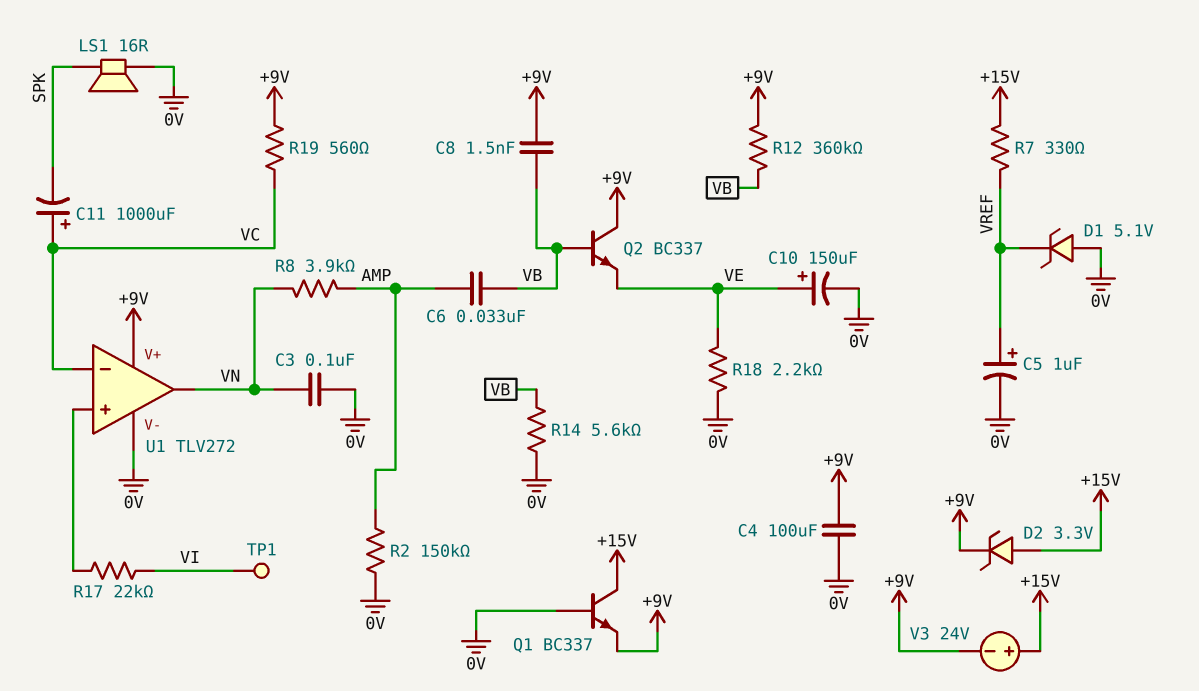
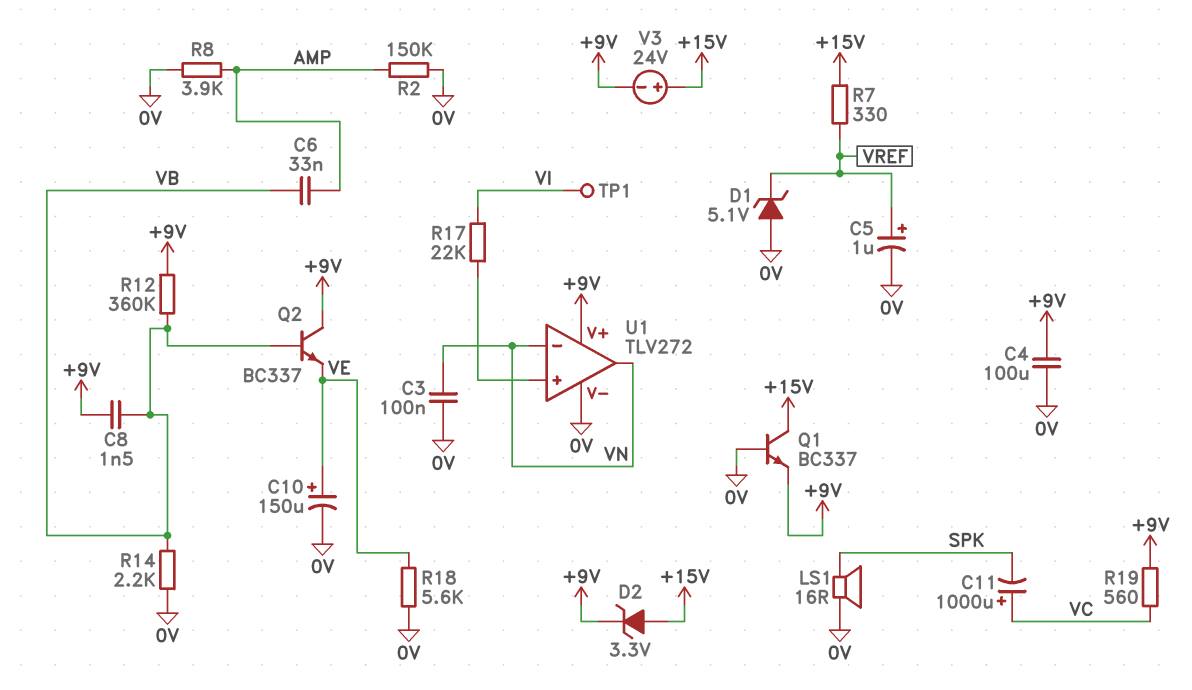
R8: 3.9k (AMP, VN) -> 3.9k (0V, AMP)
R14: 5.6k (0V, VB) -> 2.2k (0V, VB)
R18: 2.2k (0V, VE) -> 5.6k (0V, VE)
U1 pin in-: VC -> VN

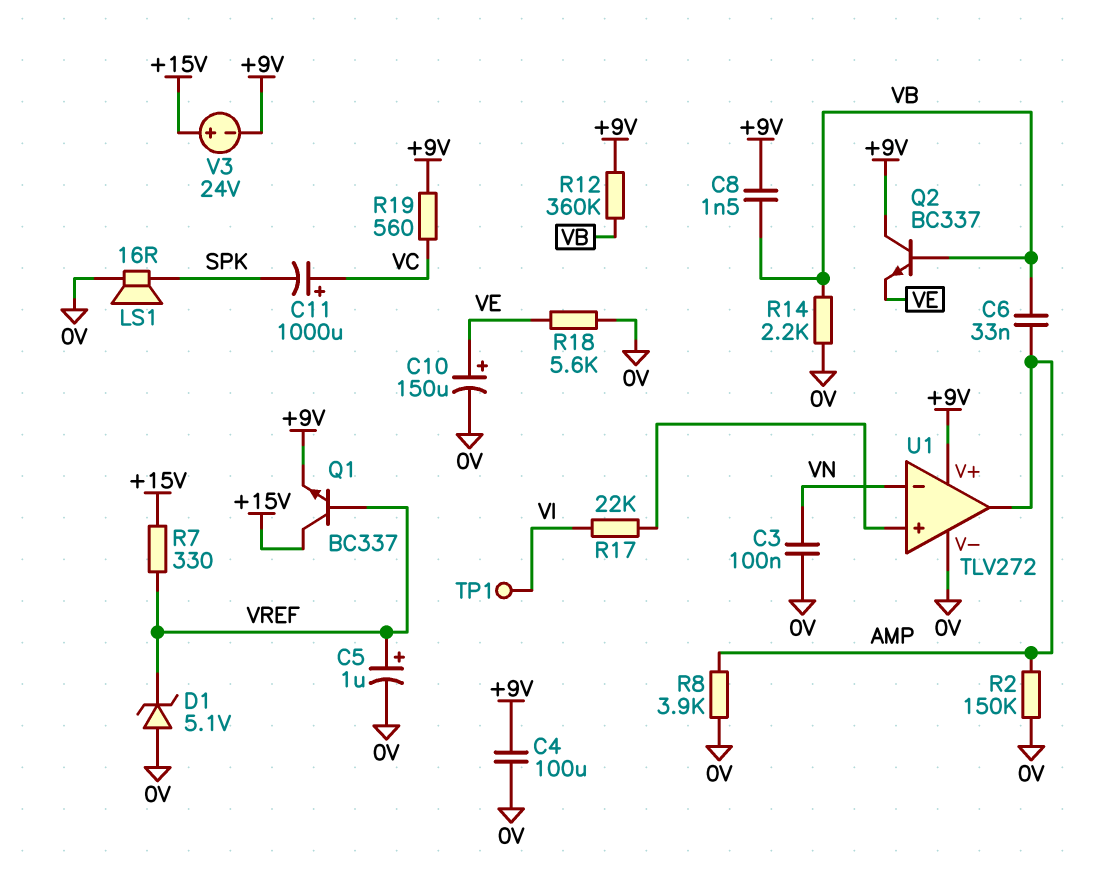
D2: zener 3.3V (A +15V, K +9V) -> none
Q1: NPN BC337 (B 0V, C +15V, E +9V) -> NPN BC337 (B VREF, C +15V, E +9V)
U1 pin out: VN -> AMP

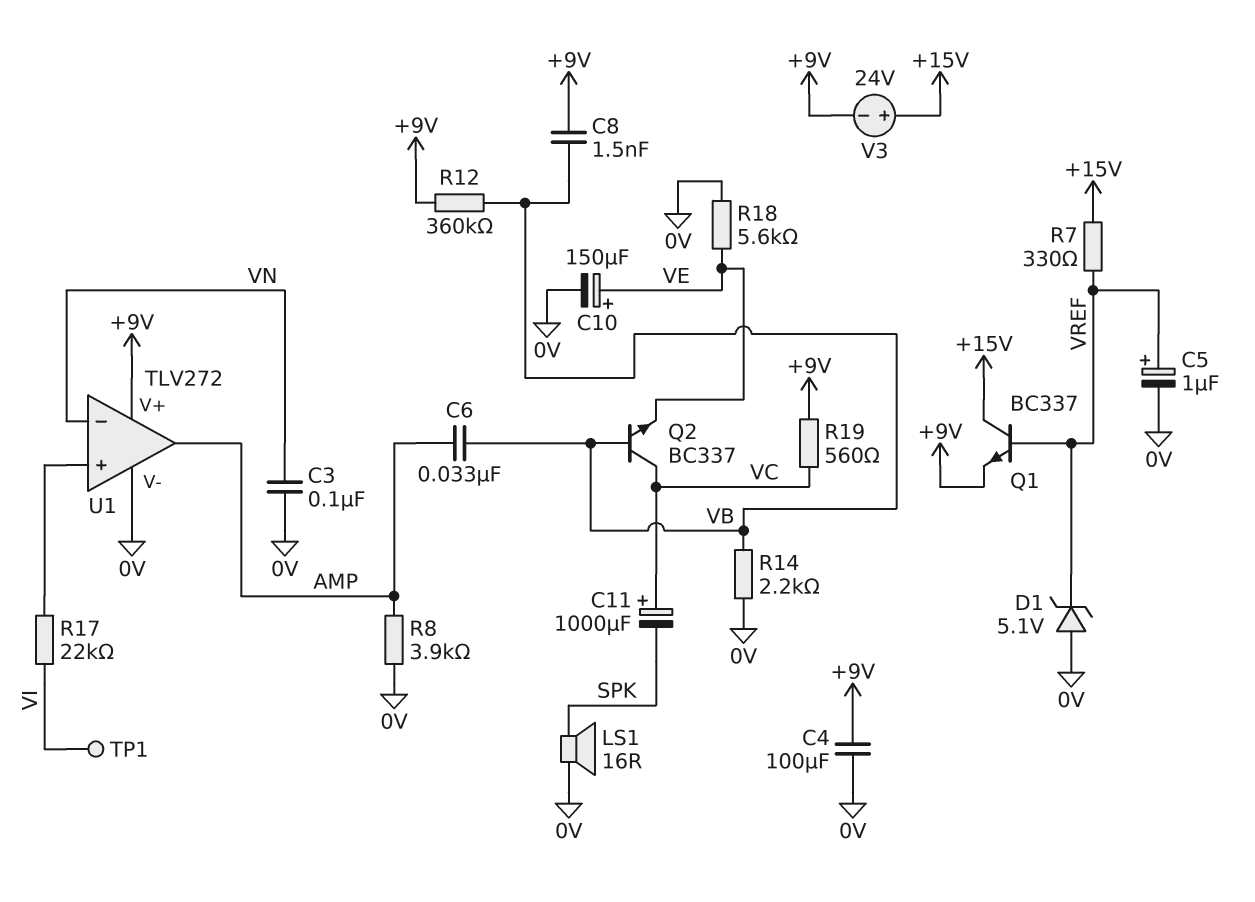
Q2: NPN BC337 (B VB, C +9V, E VE) -> NPN BC337 (B VB, C VC, E VE)
R2: 150k (0V, AMP) -> none

